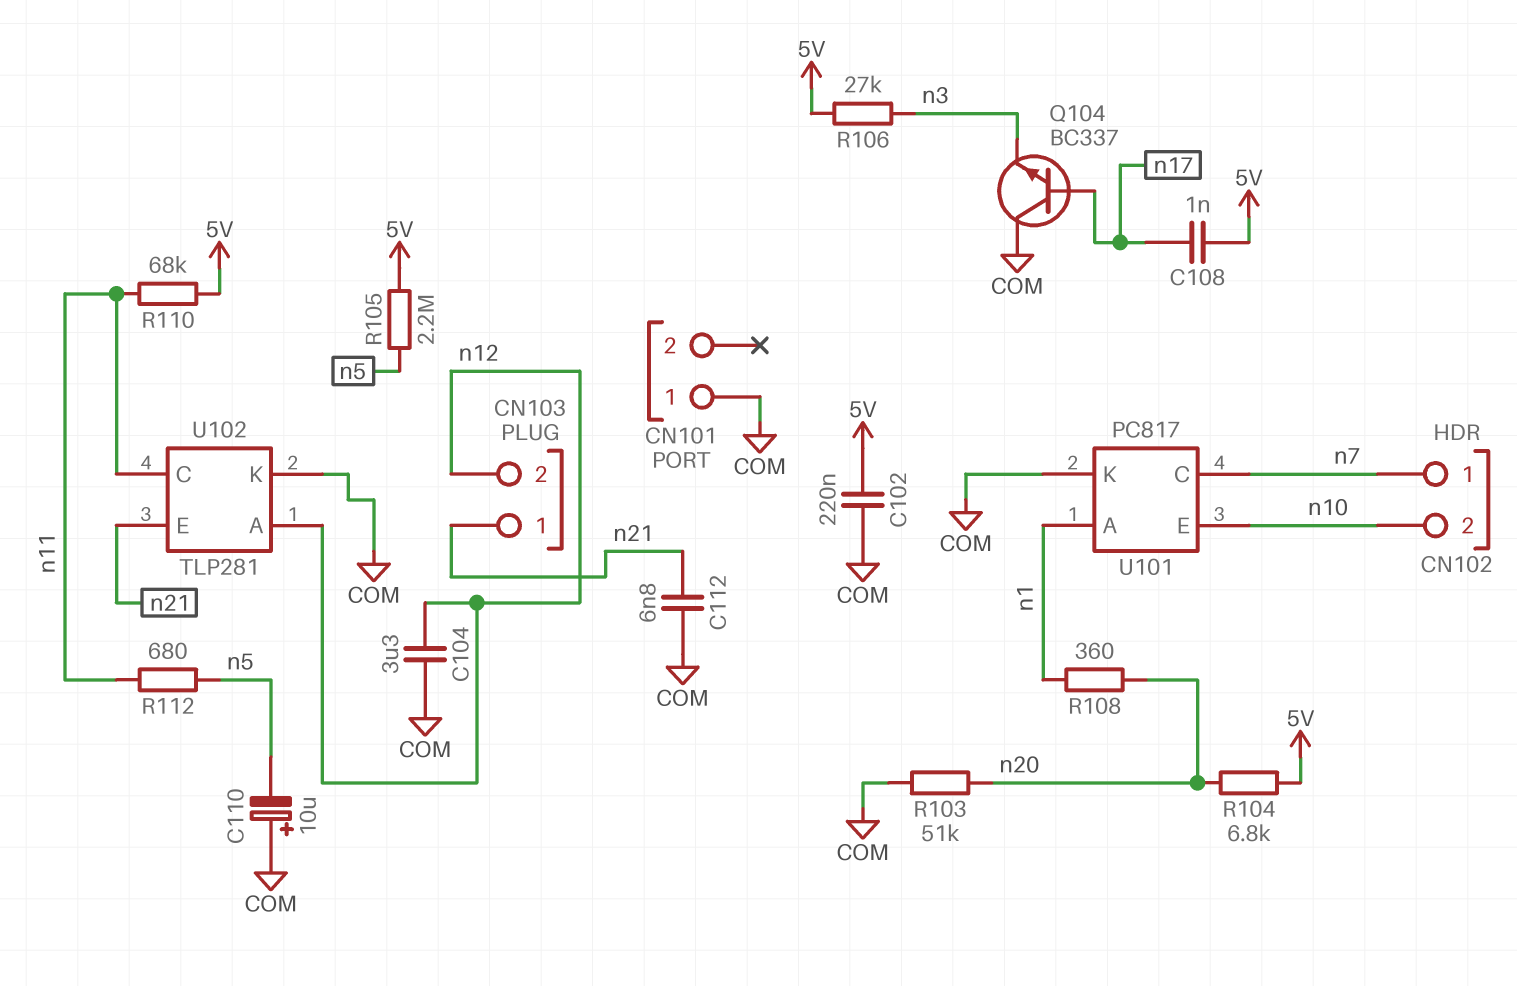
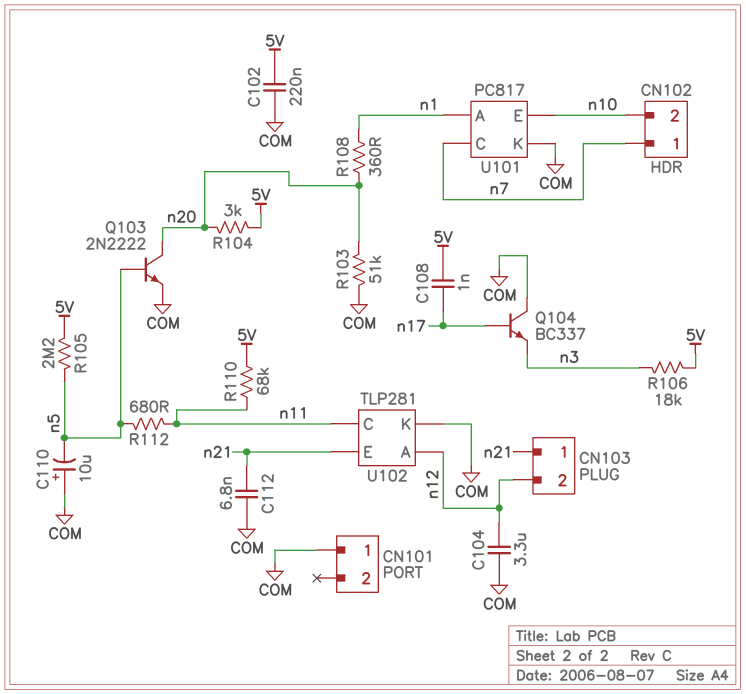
Q103: none -> NPN 2N2222 (B n5, C n20, E COM)
R104: 6.8k (5V, n20) -> 3k (5V, n20)
R106: 27k (5V, n3) -> 18k (5V, n3)

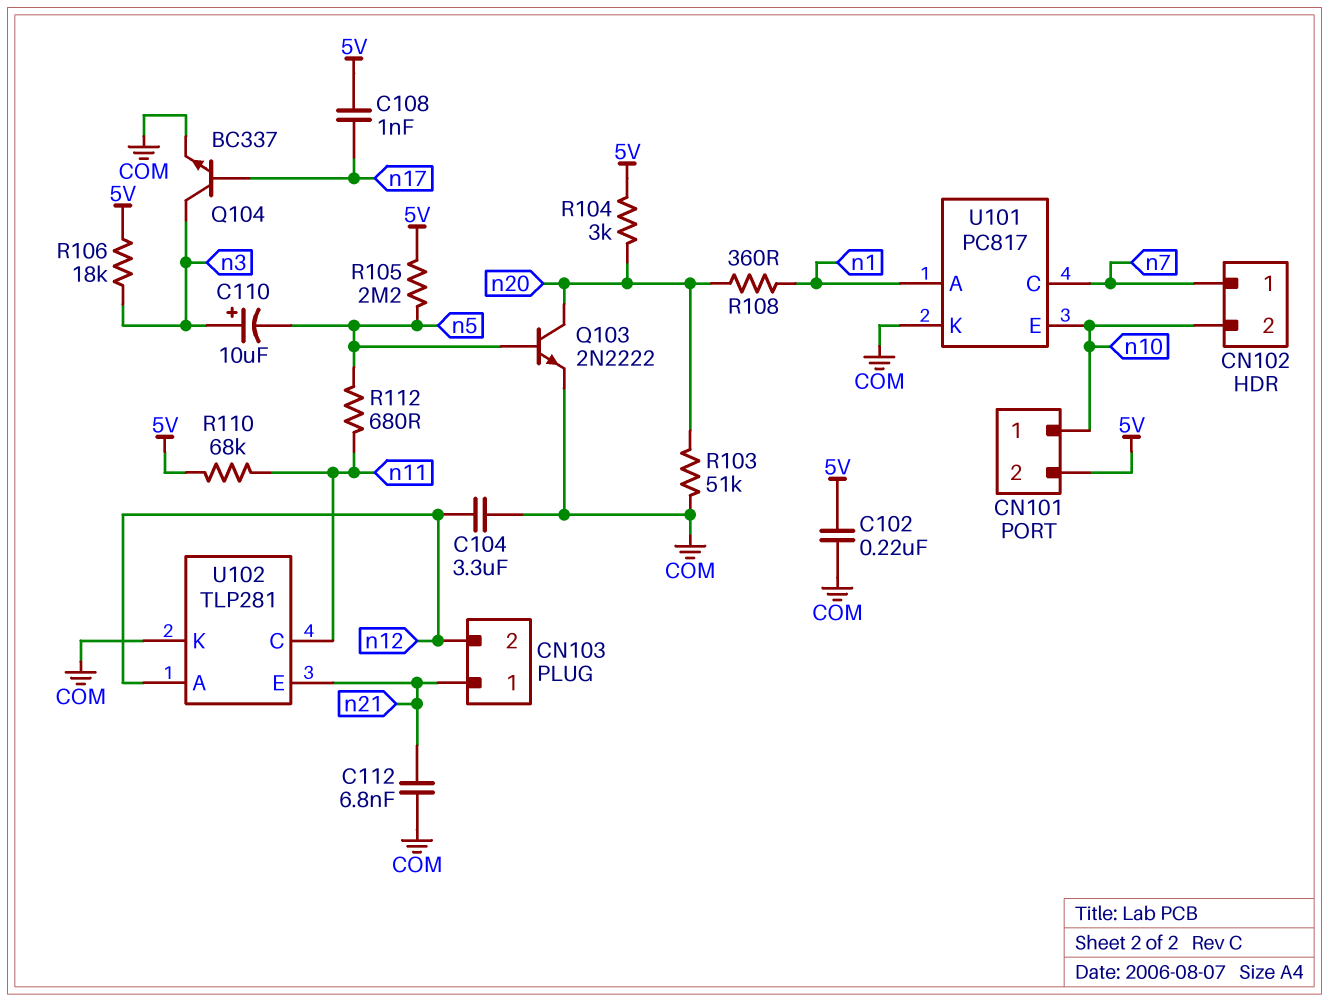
C110: 10uF (plus COM, minus n5) -> 10uF (plus n3, minus n5)
CN101 pin 1: COM -> n10
CN101 pin 2: none -> 5V
Q104: NPN BC337 (B n17, C COM, E n3) -> NPN BC337 (B n17, C n3, E COM)

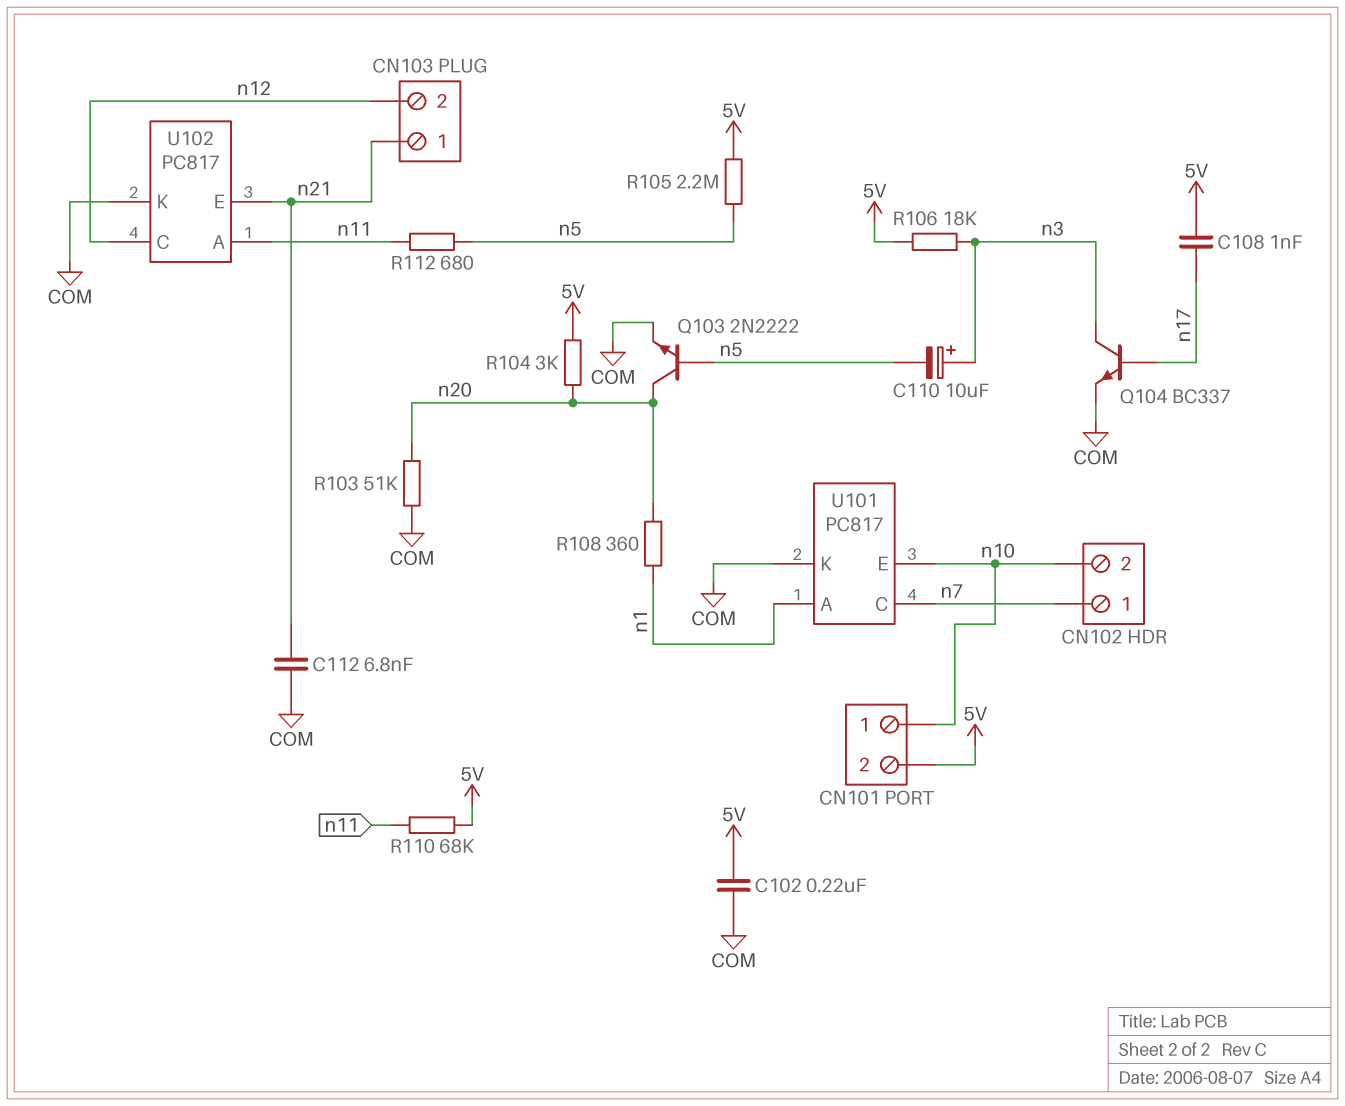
C104: 3.3uF (COM, n12) -> none
U102: TLP281 -> PC817
U102 pin A: n12 -> n11
U102 pin C: n11 -> n12

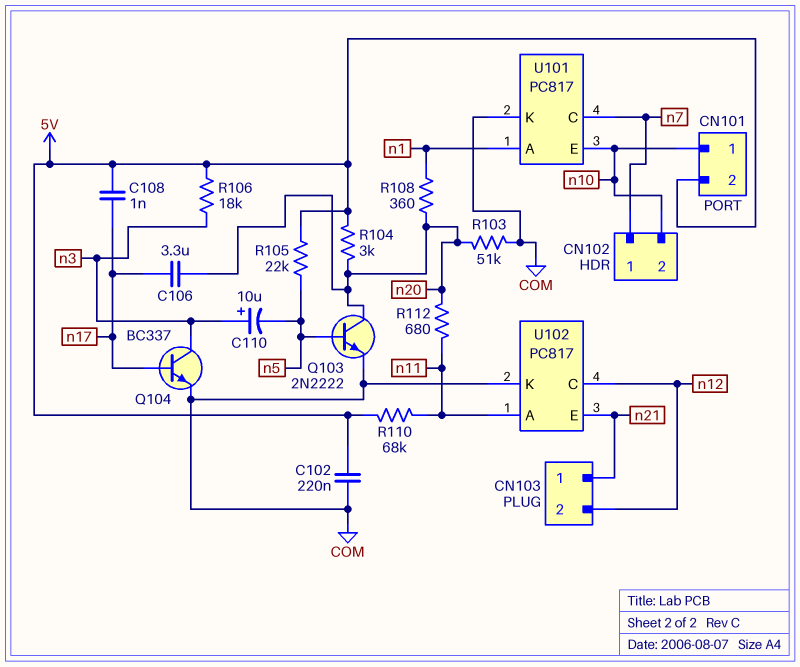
C106: none -> 3.3uF (n17, n20)
C112: 6.8nF (COM, n21) -> none
R105: 2.2M (5V, n5) -> 22k (5V, n5)
R112: 680 (n5, n11) -> 680 (n11, n20)

